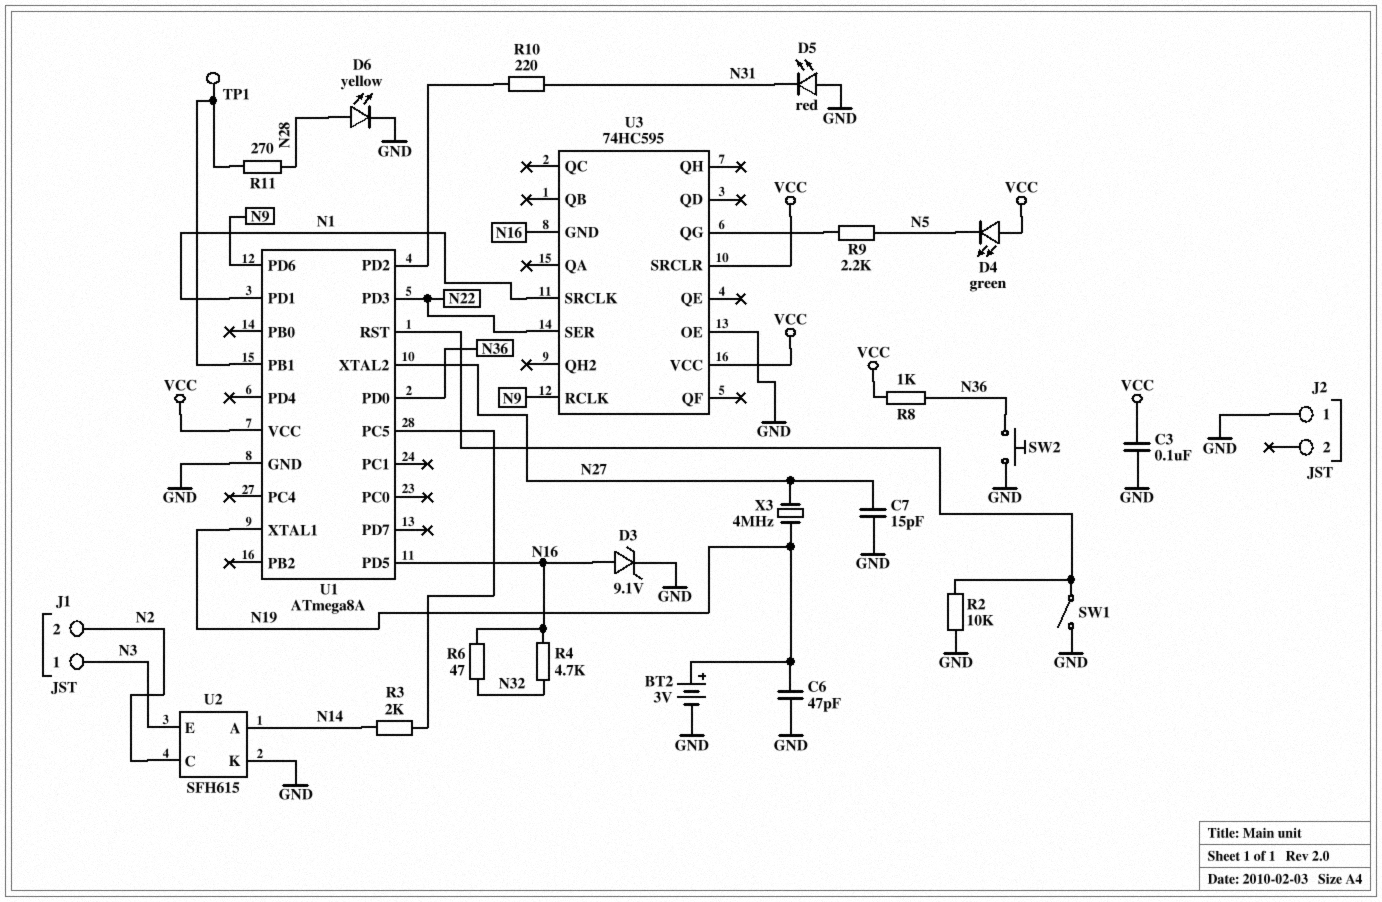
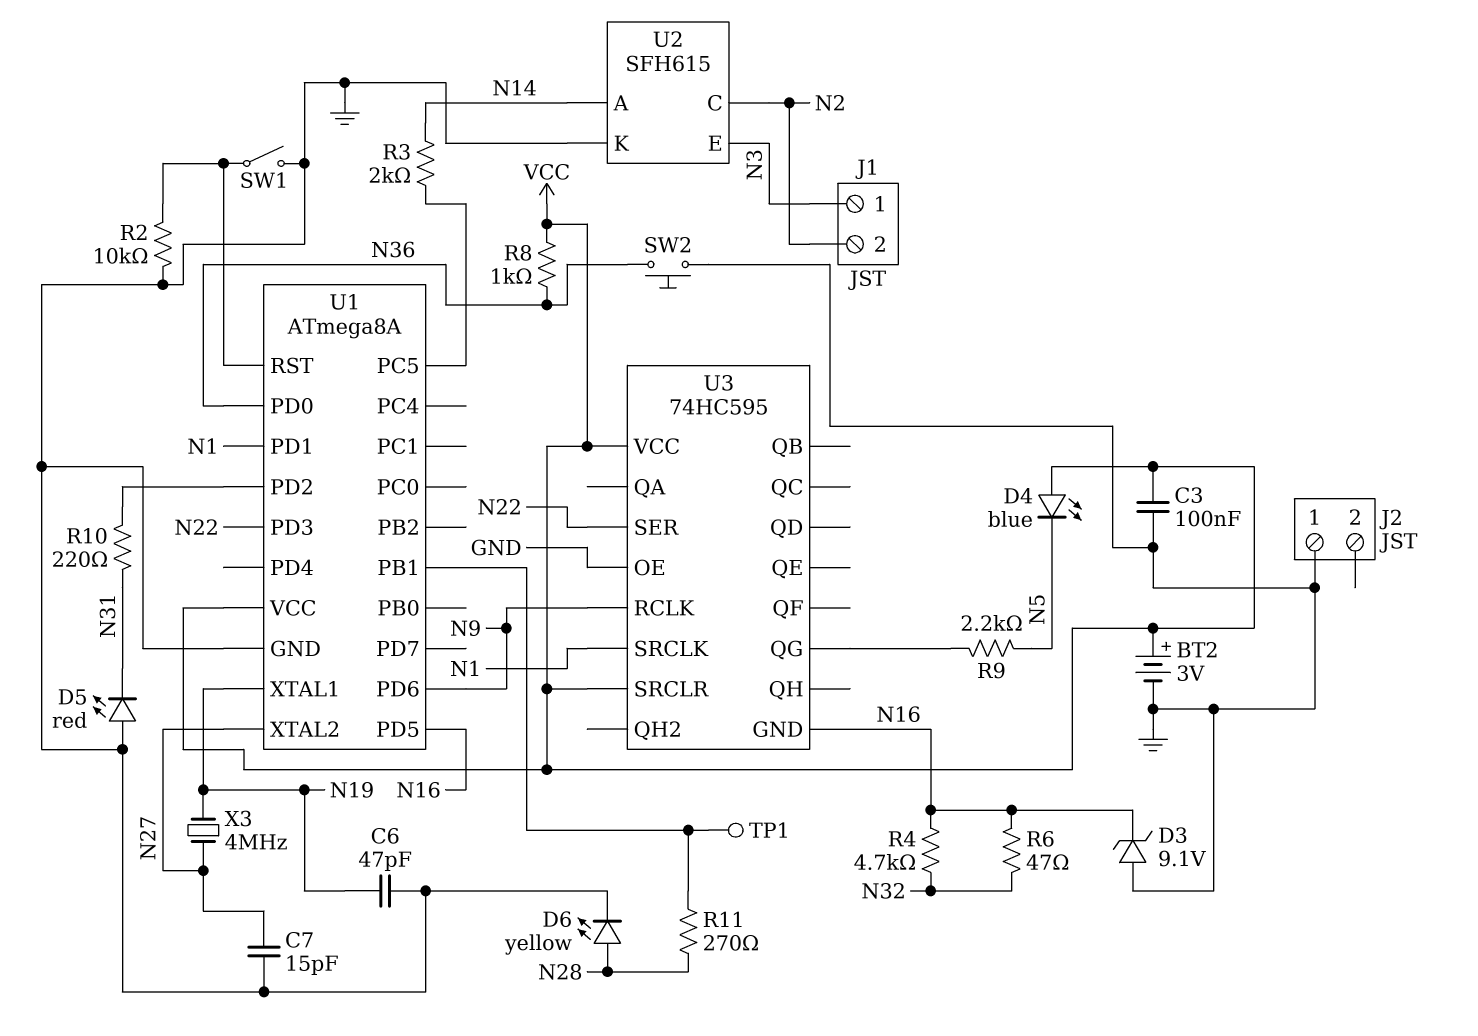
BT2: 3V (plus N19, minus GND) -> 3V (plus VCC, minus GND)
D3: zener 9.1V (A N16, K GND) -> zener 9.1V (A GND, K N16)
D4: LED green (A VCC, K N5) -> LED blue (A VCC, K N5)

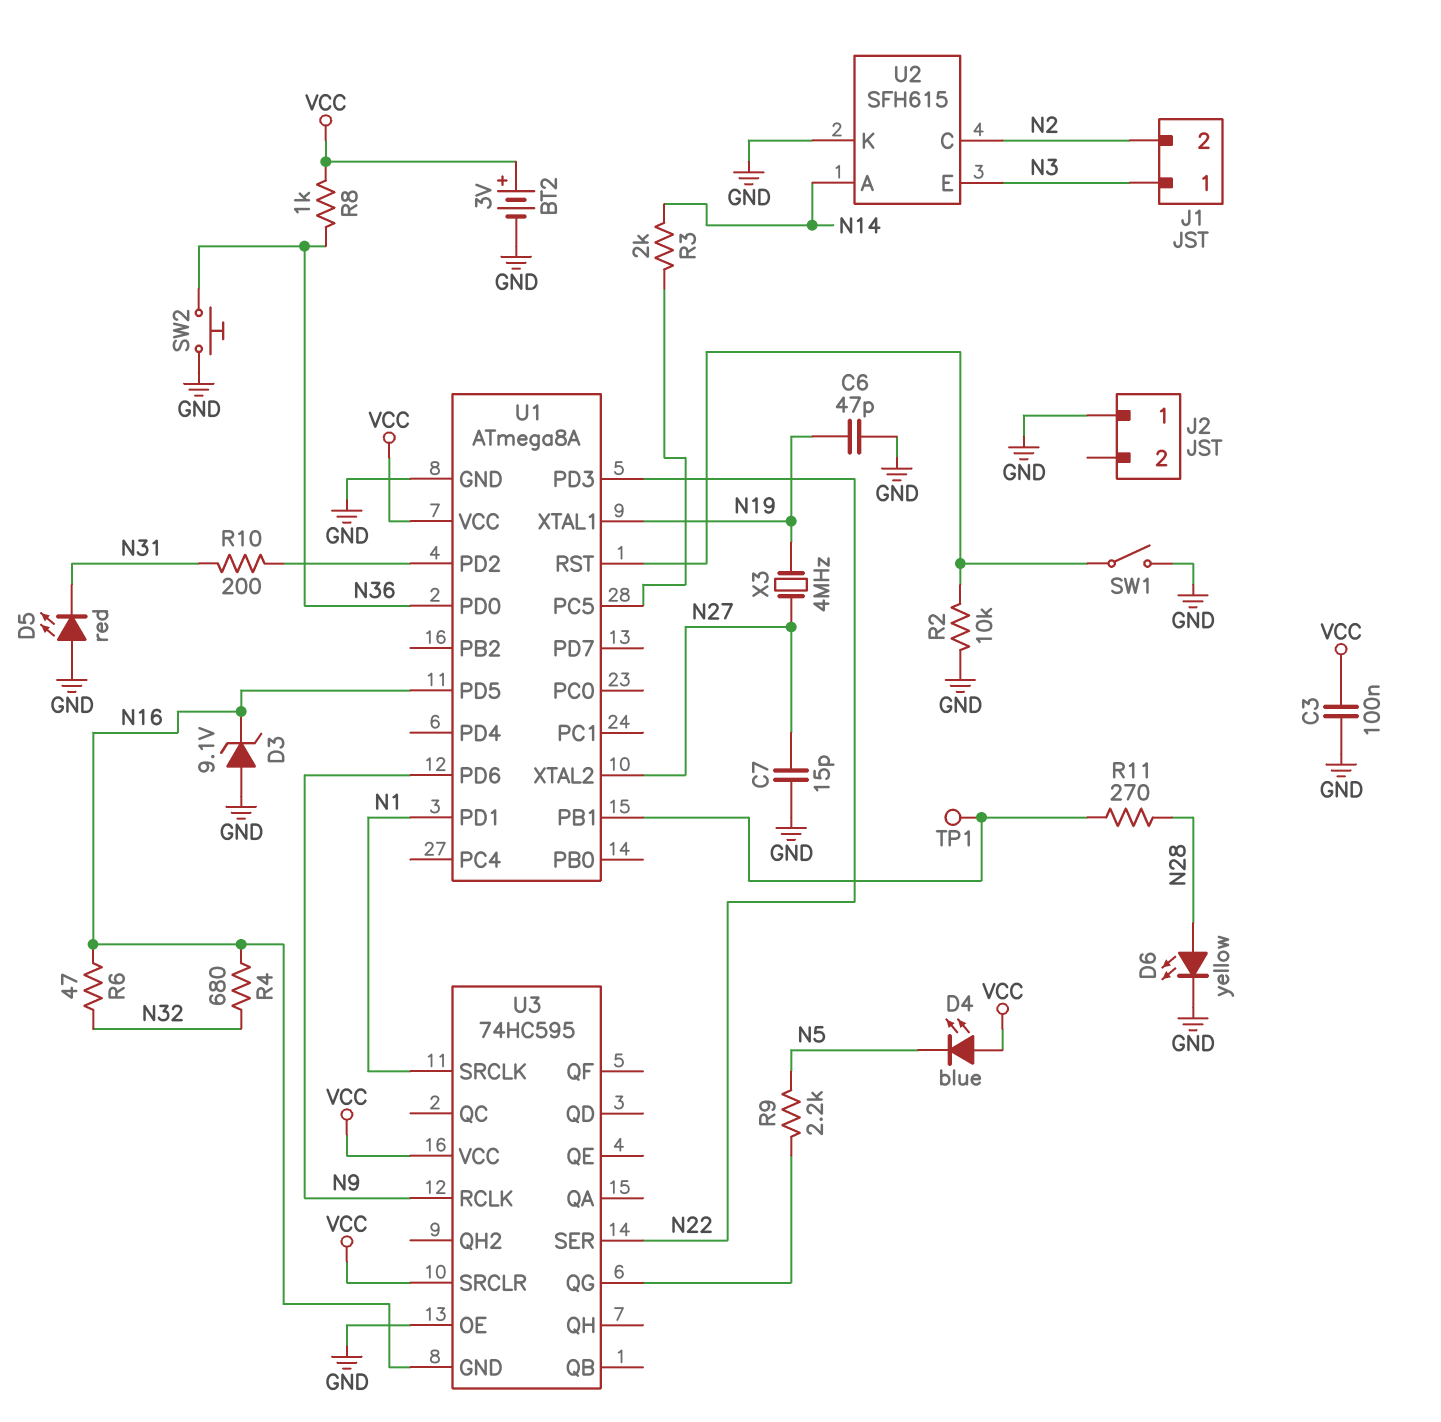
R4: 4.7k (N16, N32) -> 680 (N16, N32)
R10: 220 (N31, U1/PD2) -> 200 (N31, U1/PD2)

